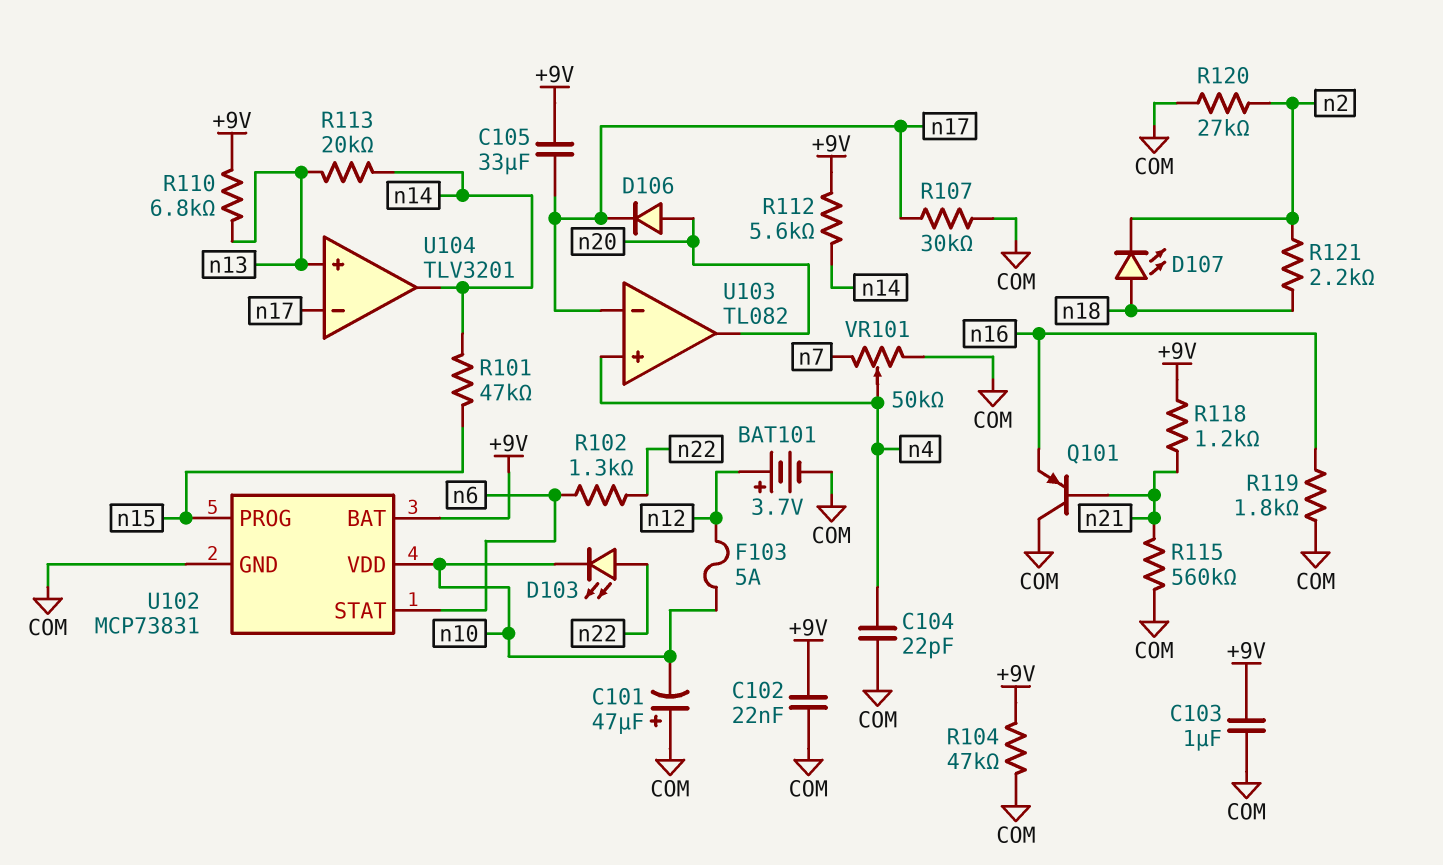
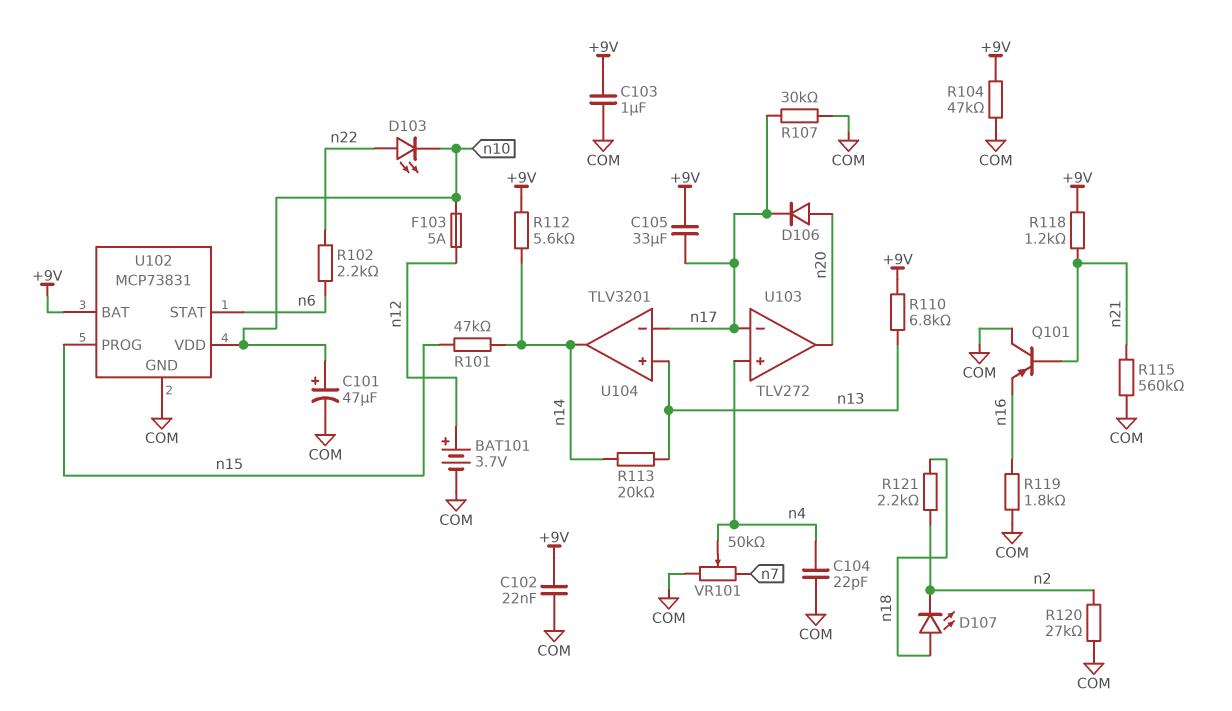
C101: 47uF (plus COM, minus n10) -> 47uF (plus n10, minus COM)
R102: 1.3k (n6, n22) -> 2.2k (n6, n22)
U103: TL082 -> TLV272

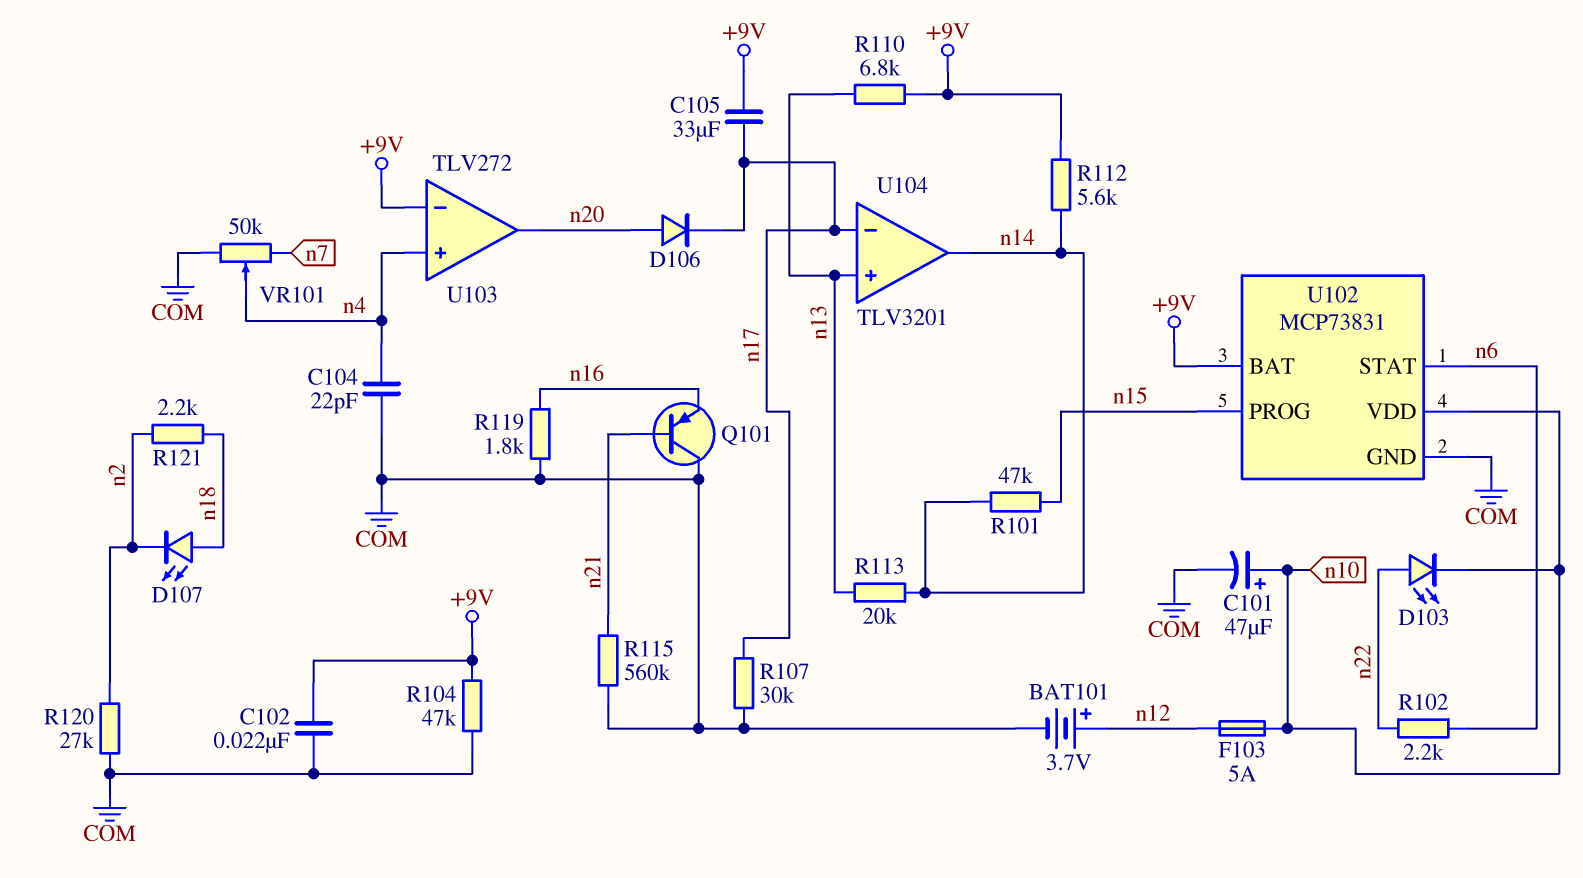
C103: 1uF (+9V, COM) -> none
R118: 1.2k (+9V, n21) -> none
U103 pin in-: n17 -> +9V

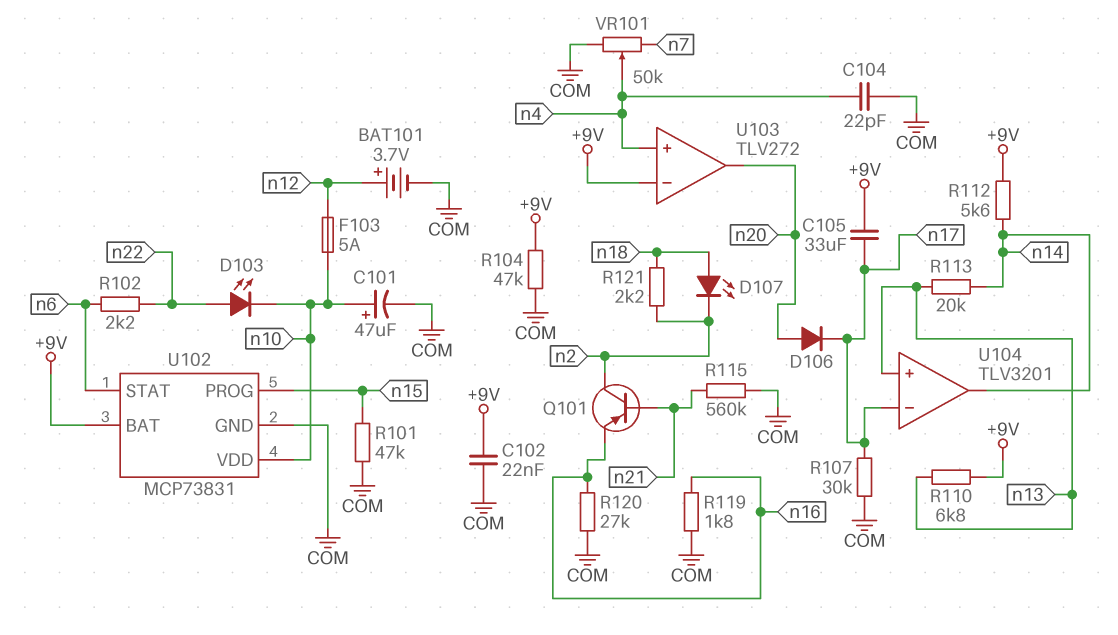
Q101: PNP (B n21, C COM, E n16) -> PNP (B n21, C n2, E n16)
R101: 47k (n14, n15) -> 47k (COM, n15)
R120: 27k (COM, n2) -> 27k (COM, n16)

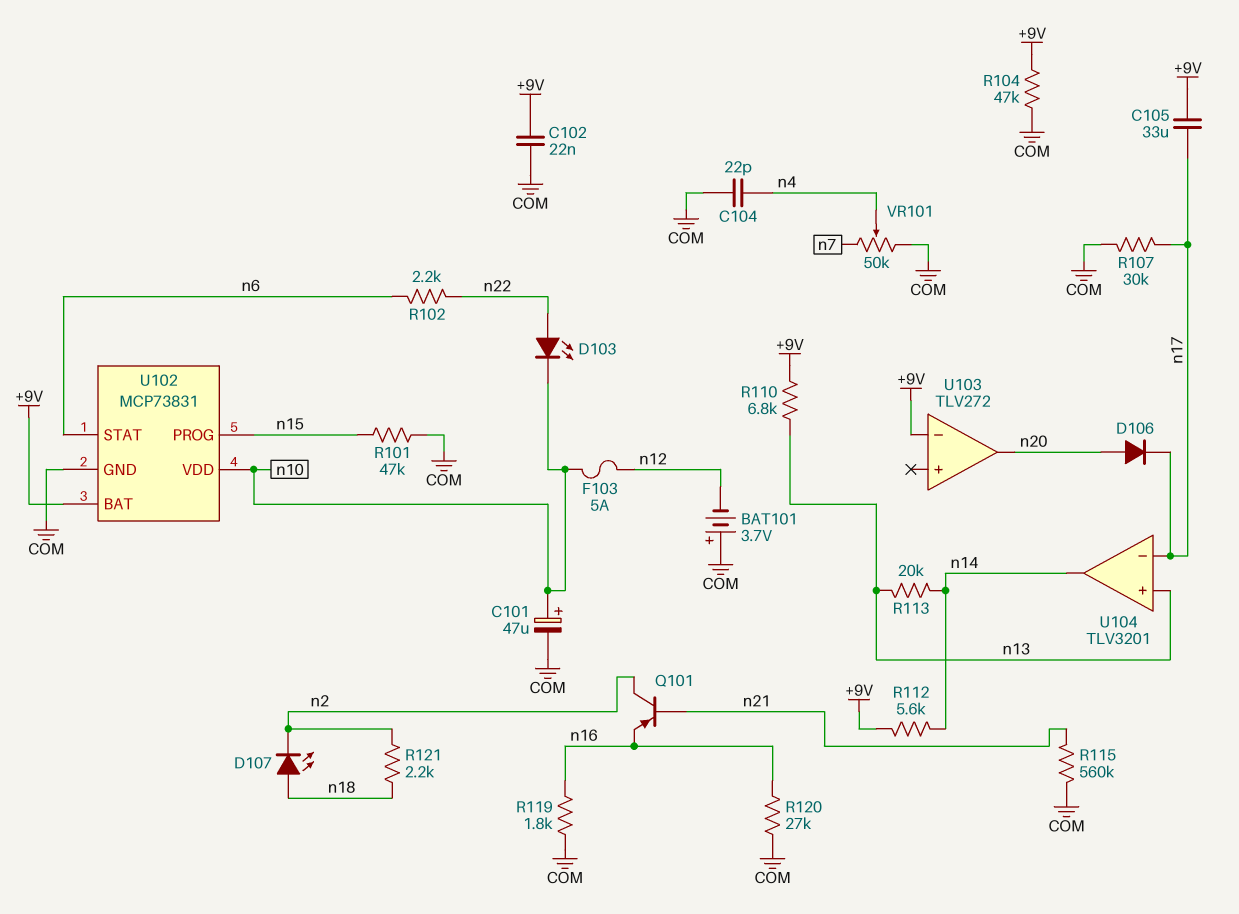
BAT101: 3.7V (plus n12, minus COM) -> 3.7V (plus COM, minus n12)
U103 pin in+: n4 -> none

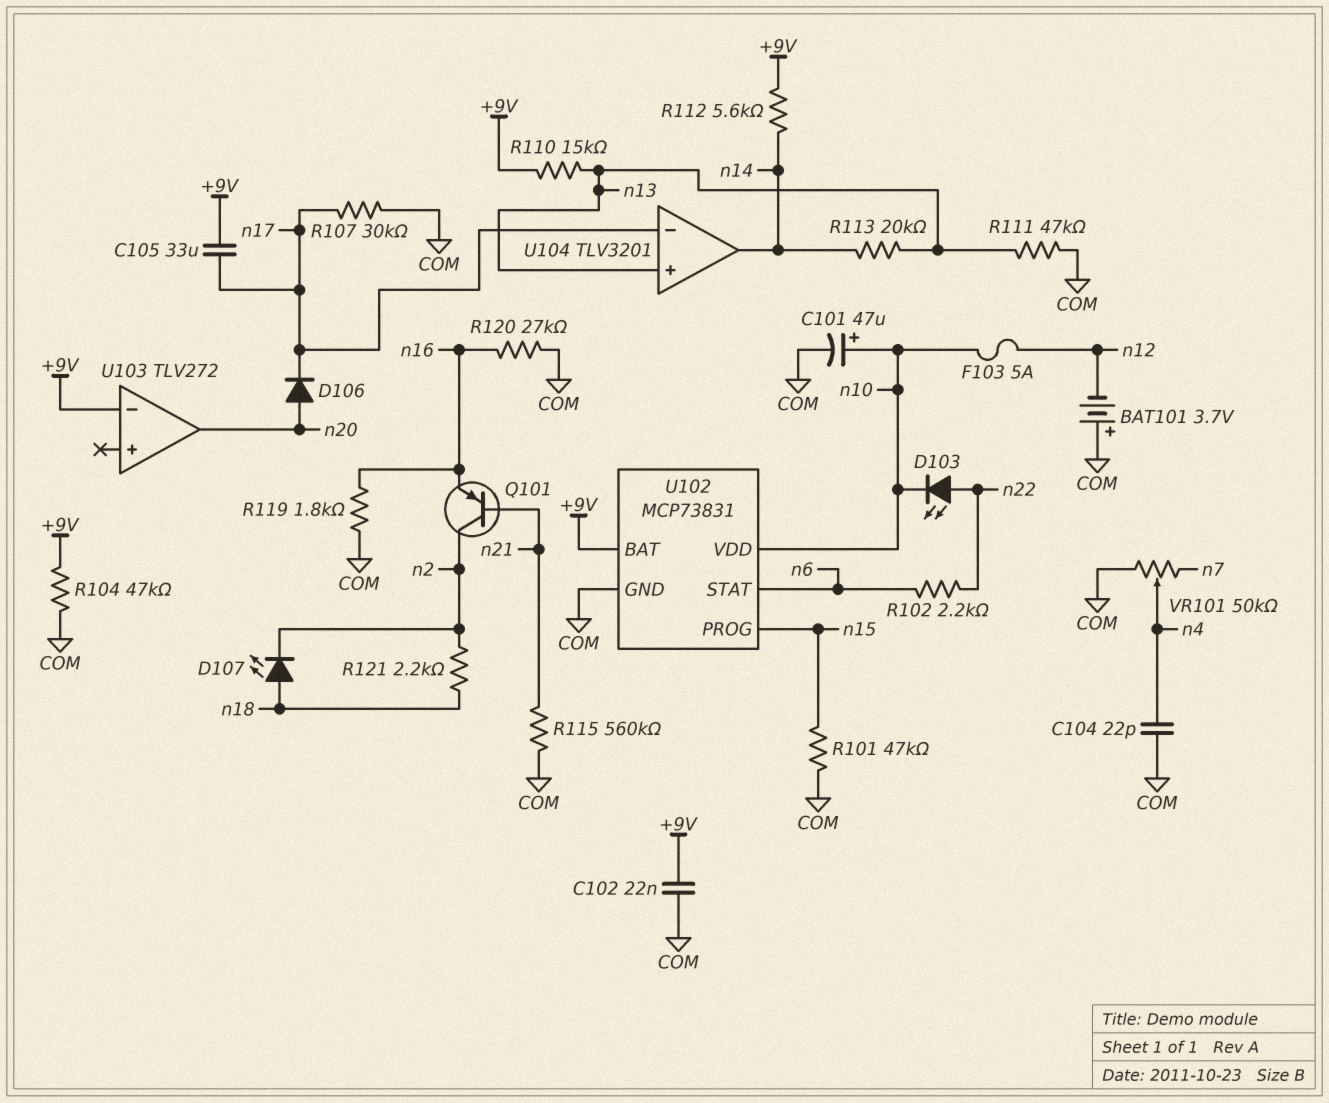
R110: 6.8k (+9V, n13) -> 15k (+9V, n13)
R111: none -> 47k (COM, n13)

